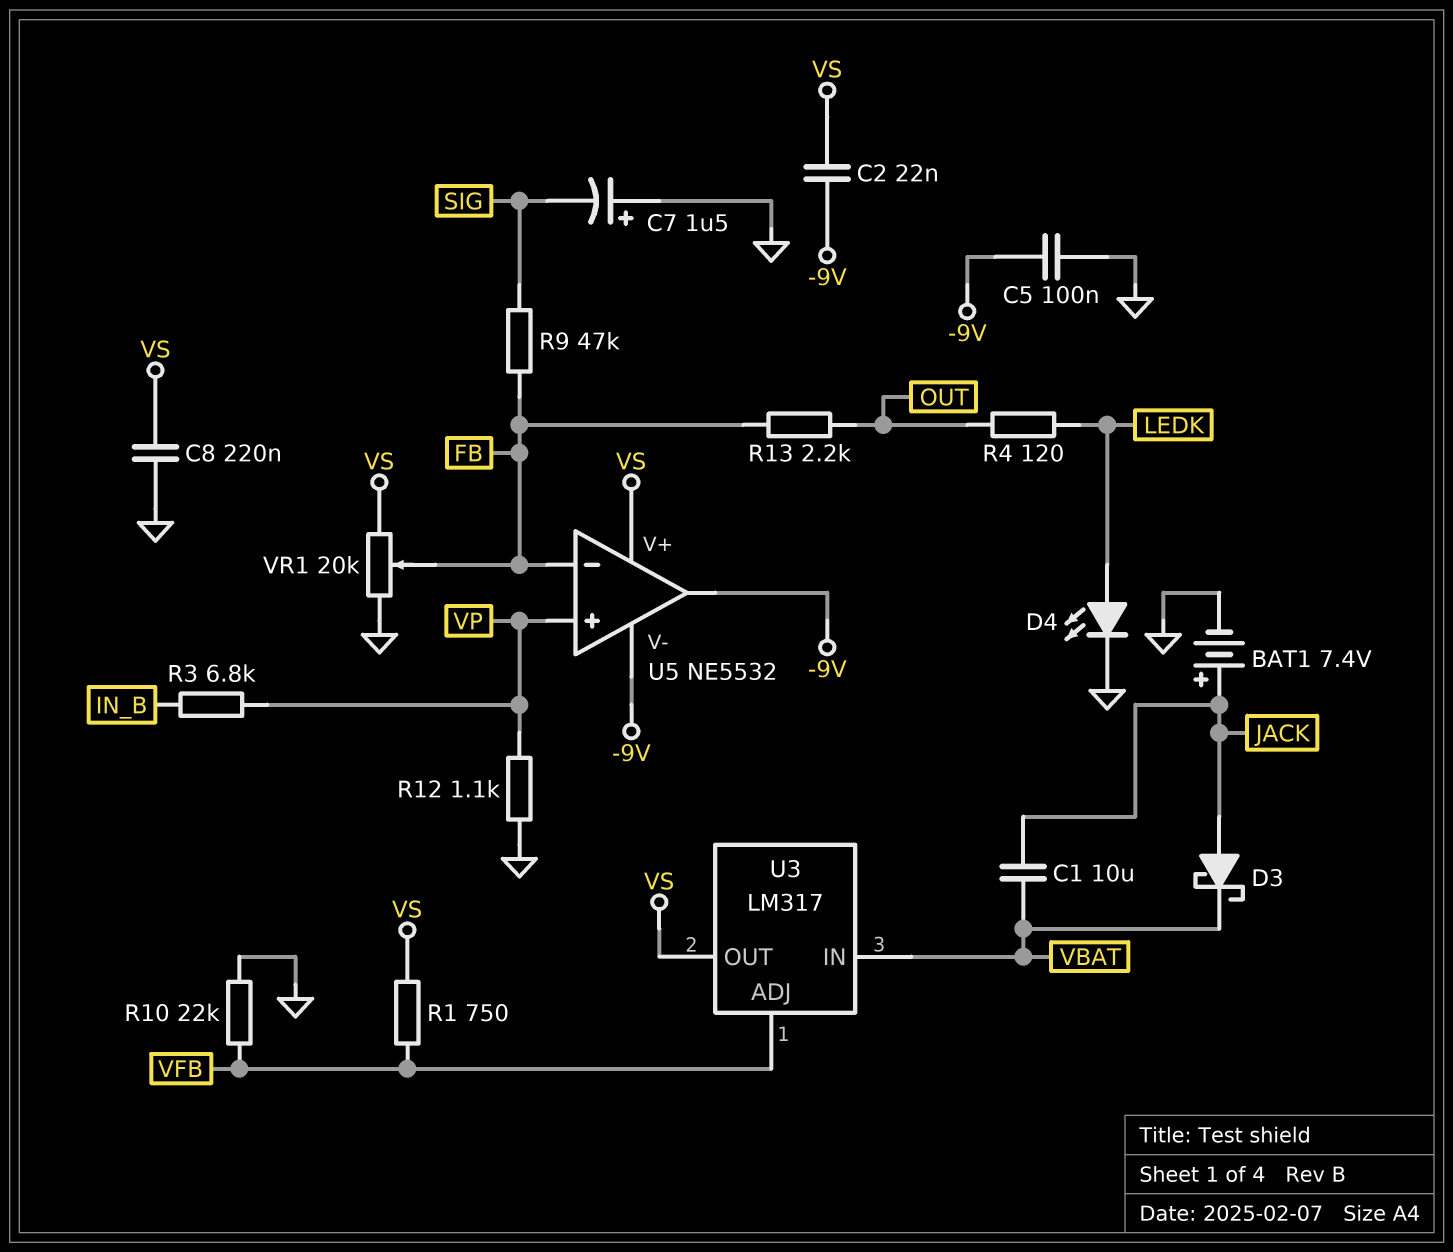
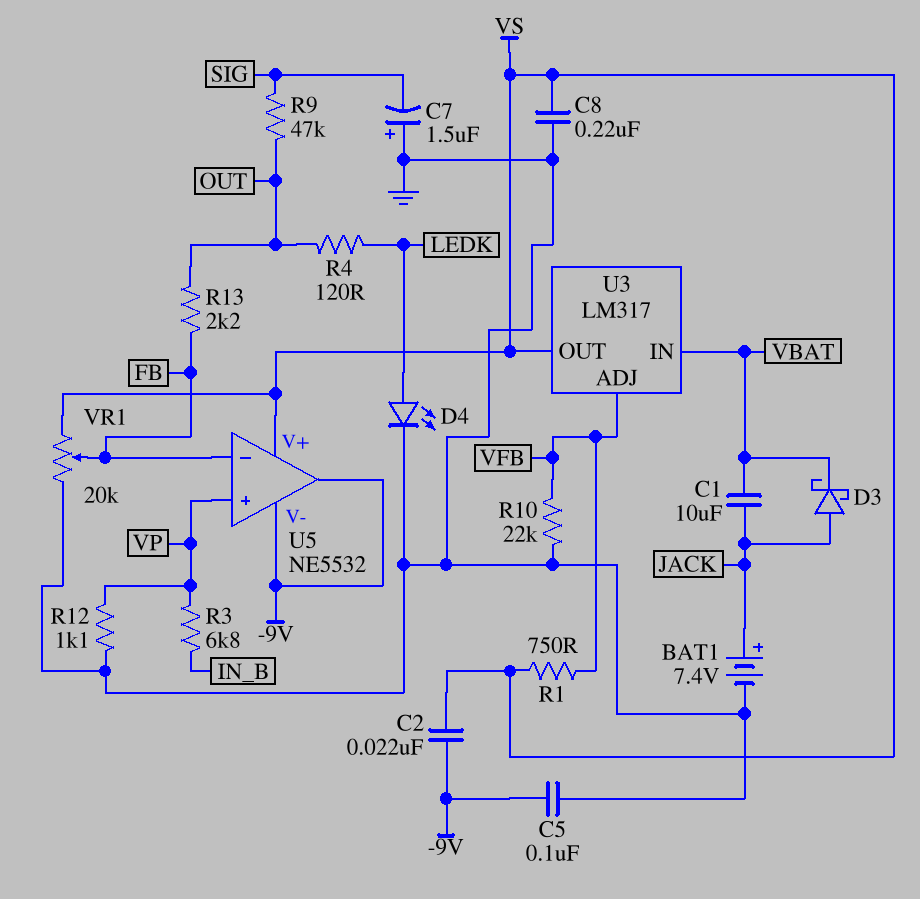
R9: 47k (FB, SIG) -> 47k (OUT, SIG)

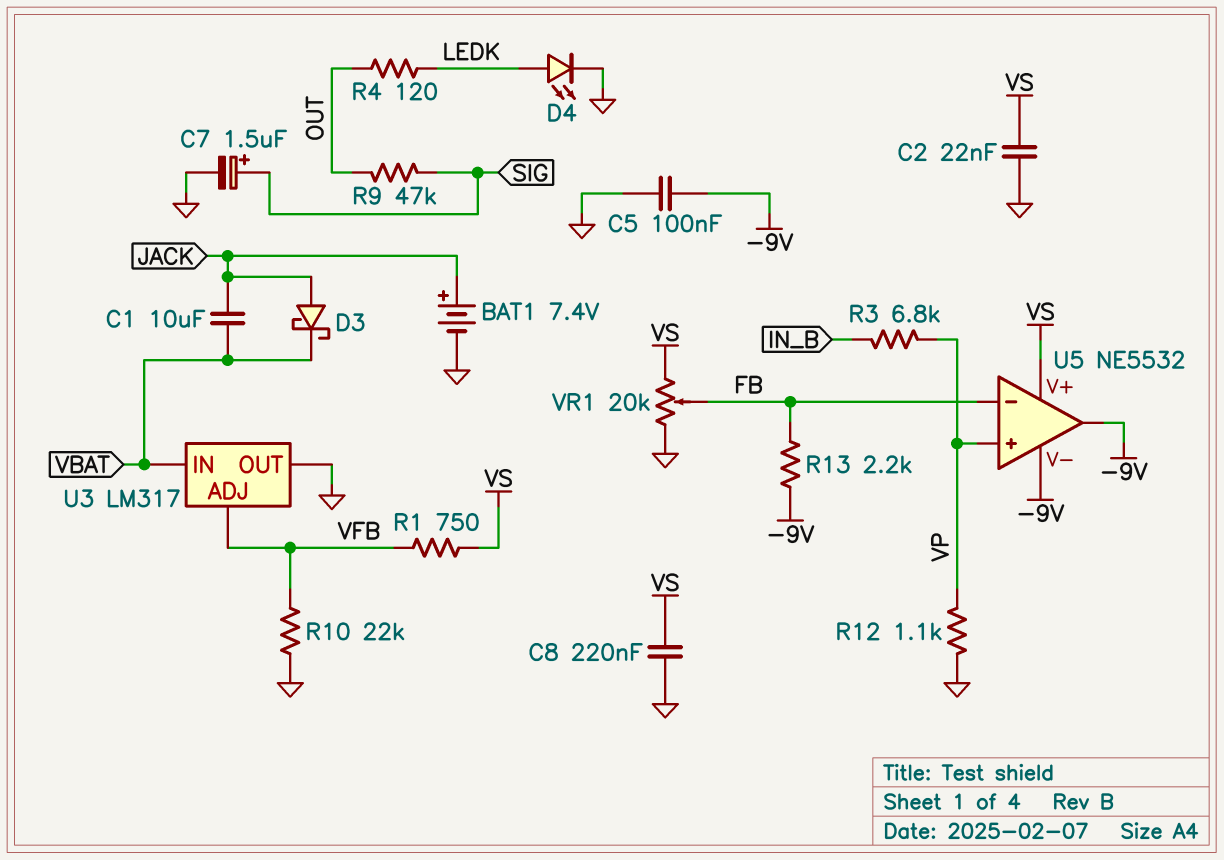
C2: 22nF (-9V, VS) -> 22nF (GND, VS)
C7: 1.5uF (plus GND, minus SIG) -> 1.5uF (plus SIG, minus GND)
R13: 2.2k (FB, OUT) -> 2.2k (-9V, FB)
U3 pin OUT: VS -> GND

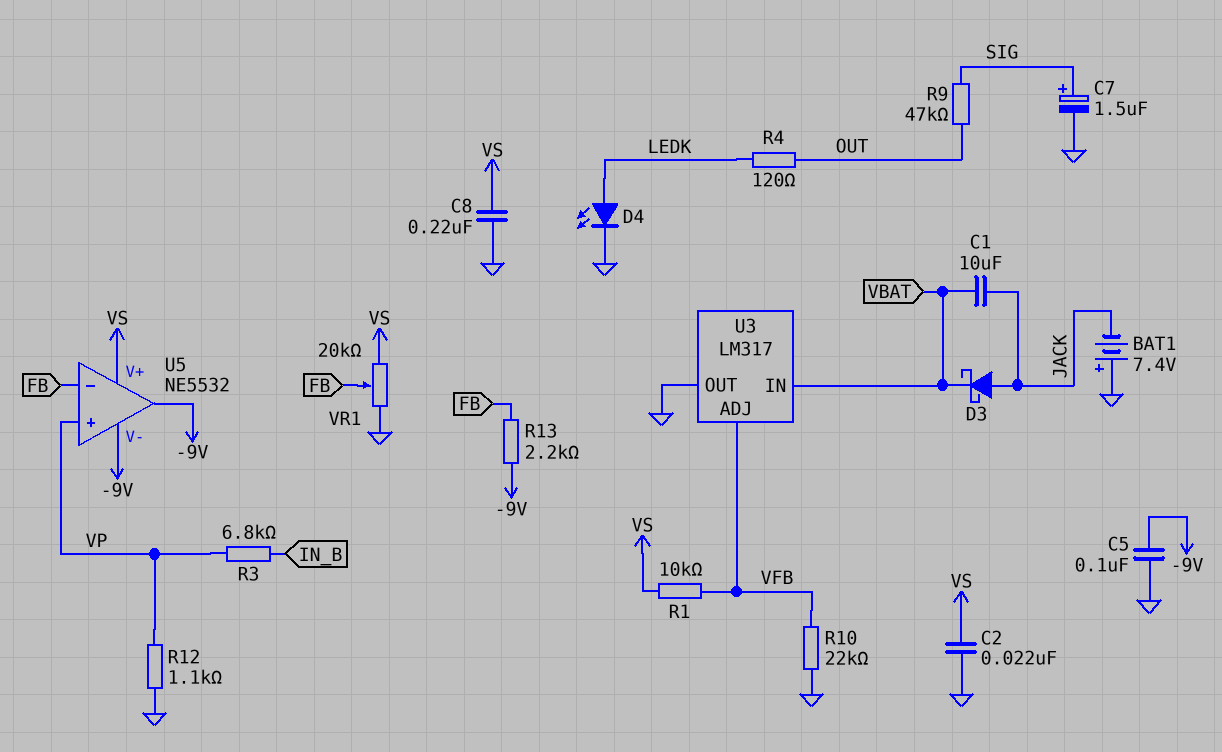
BAT1: 7.4V (plus JACK, minus GND) -> 7.4V (plus GND, minus JACK)
R1: 750 (VFB, VS) -> 10k (VFB, VS)

